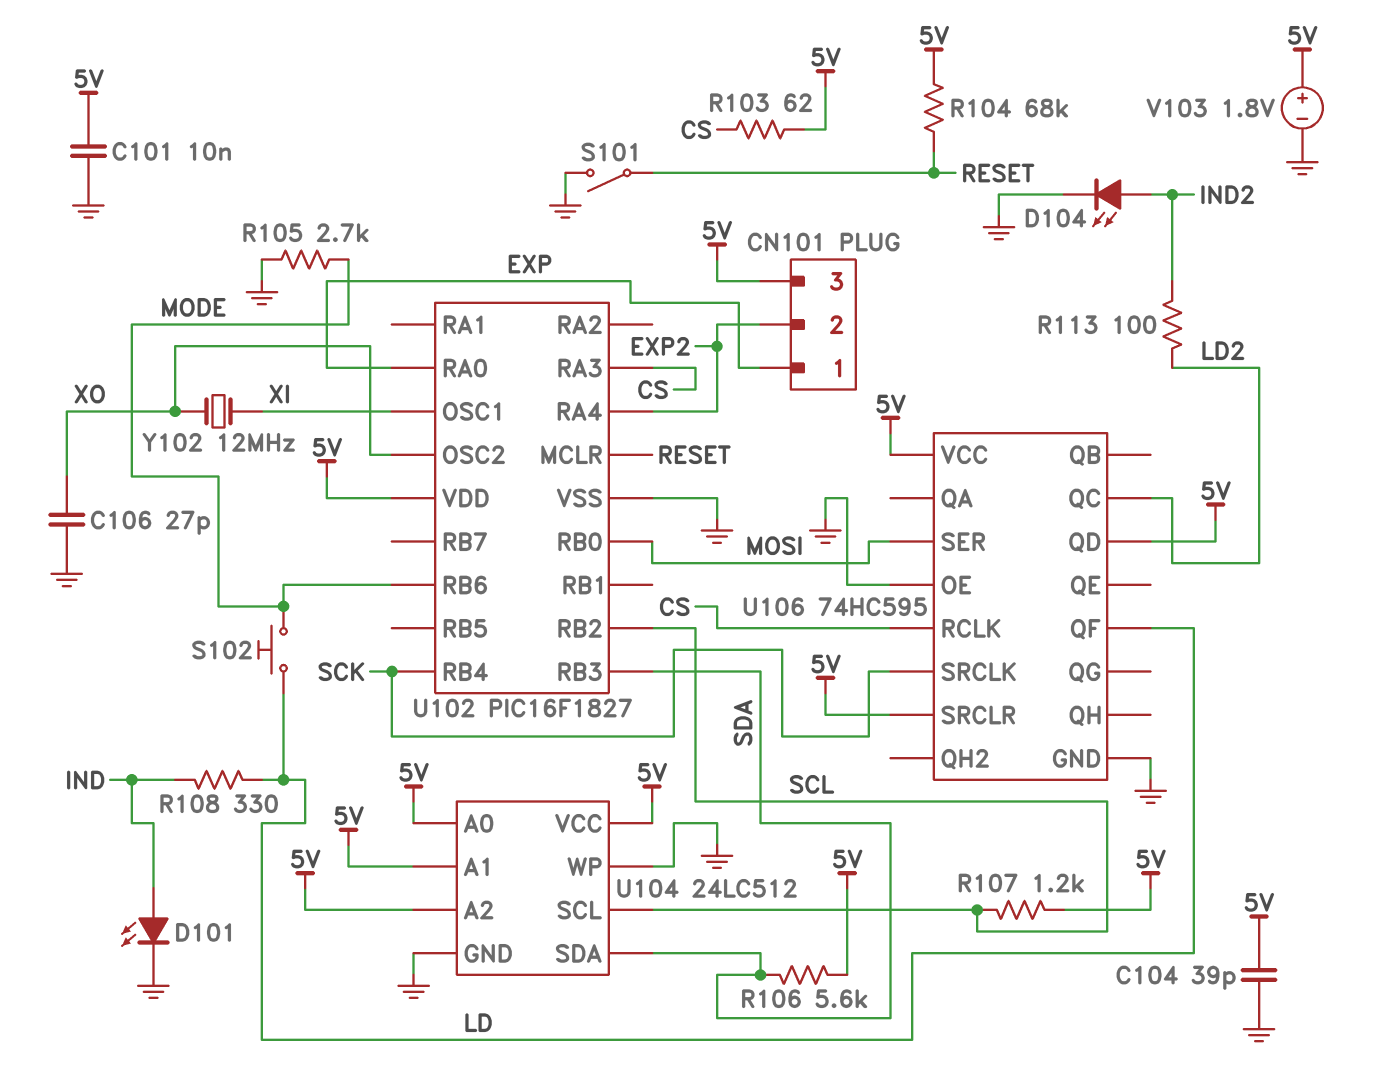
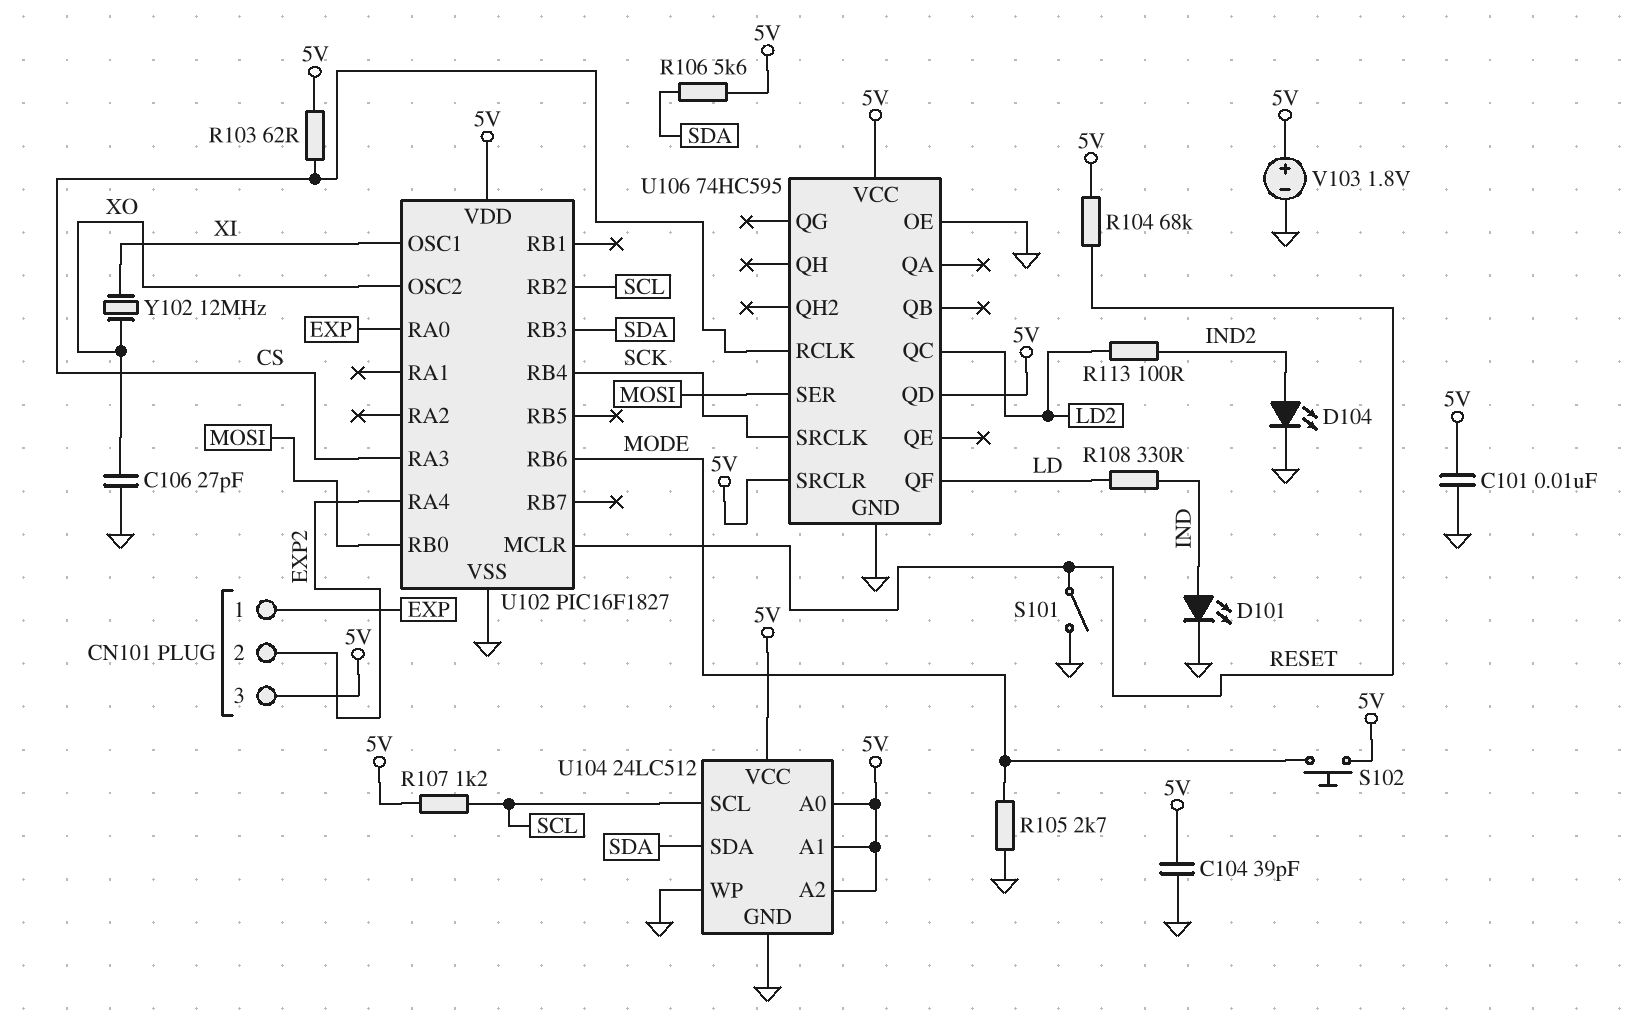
S102: button (LD, MODE) -> button (5V, MODE)

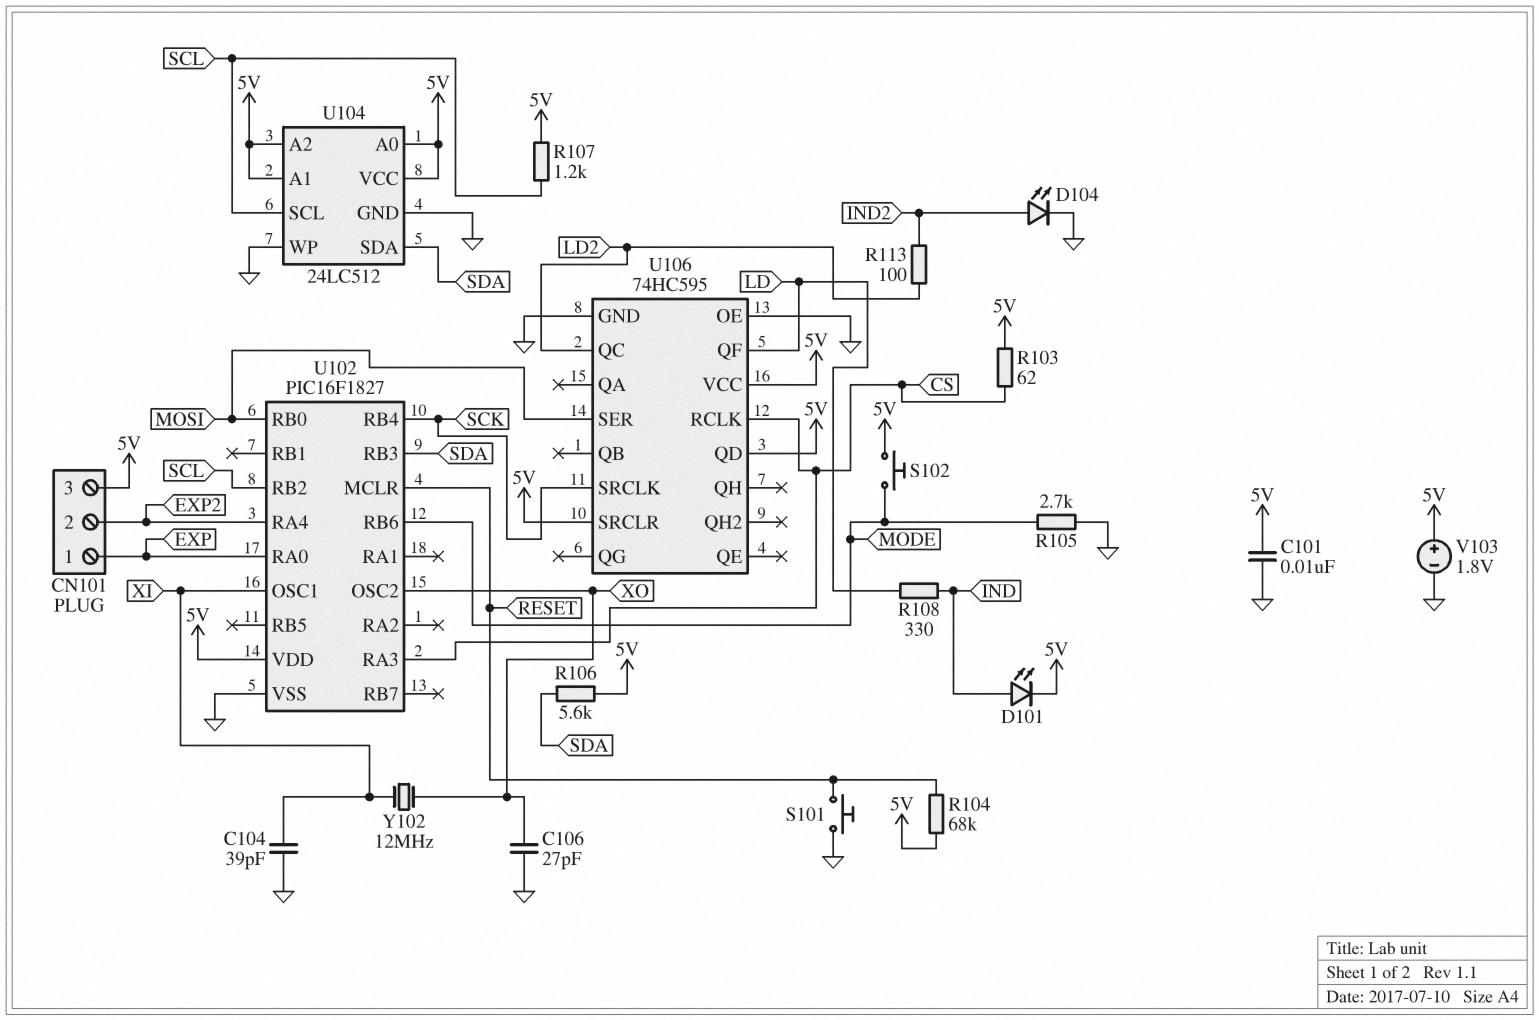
C104: 39pF (5V, GND) -> 39pF (GND, XI)
D101: LED (A IND, K GND) -> LED (A IND, K 5V)
S101: switch (GND, RESET) -> button (GND, RESET)

